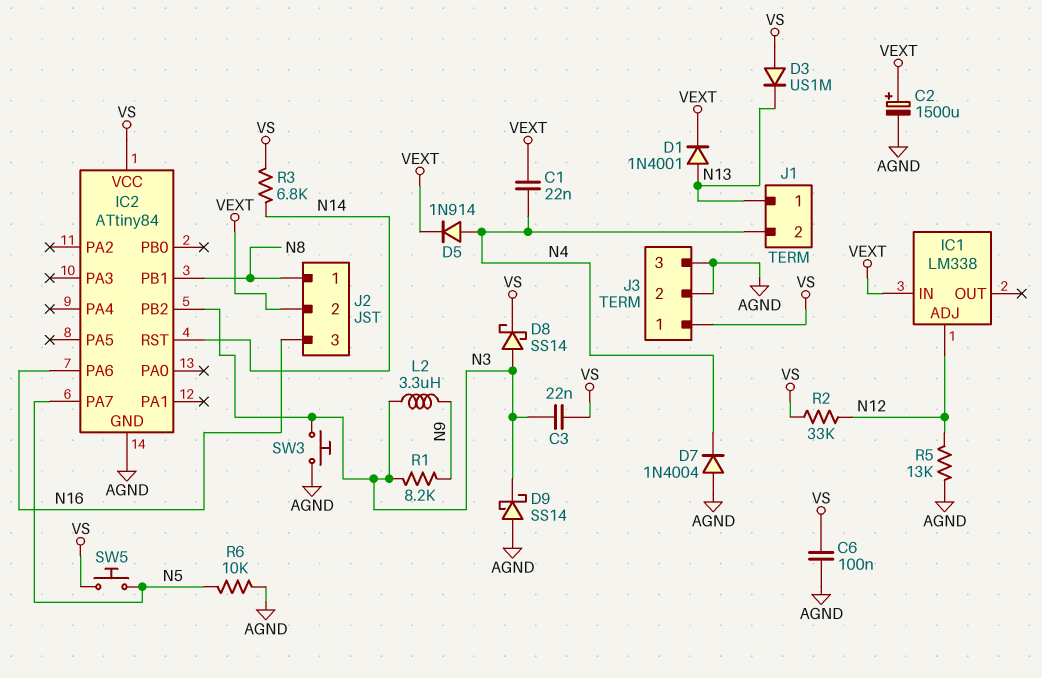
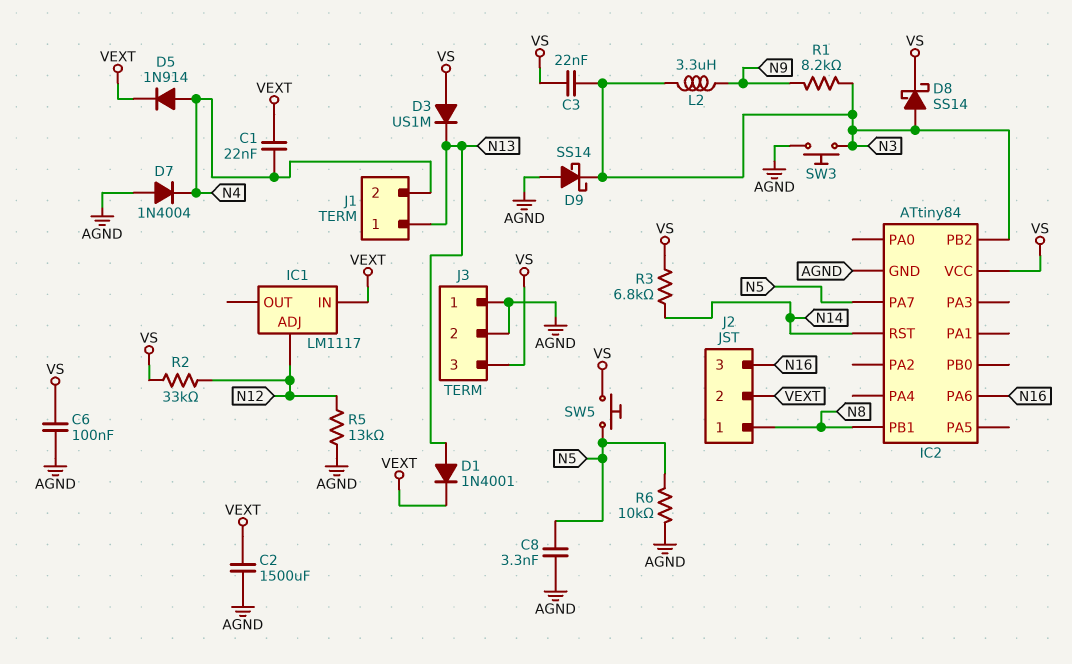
C2: 1500uF (plus VEXT, minus AGND) -> 1500uF (AGND, VEXT)
C8: none -> 3.3nF (AGND, N5)
IC1: LM338 -> LM1117
J3 pin 1: VS -> AGND
J3 pin 3: AGND -> VS

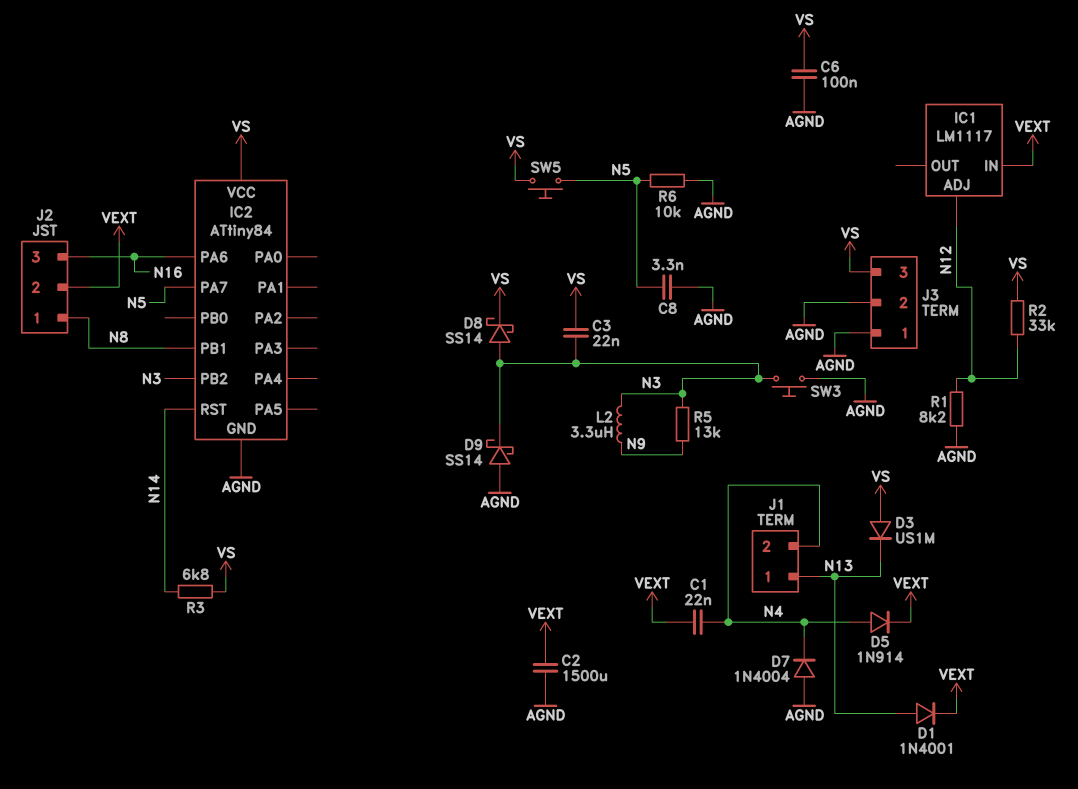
R1: 8.2k (N3, N9) -> 8.2k (AGND, N12)
R5: 13k (AGND, N12) -> 13k (N3, N9)

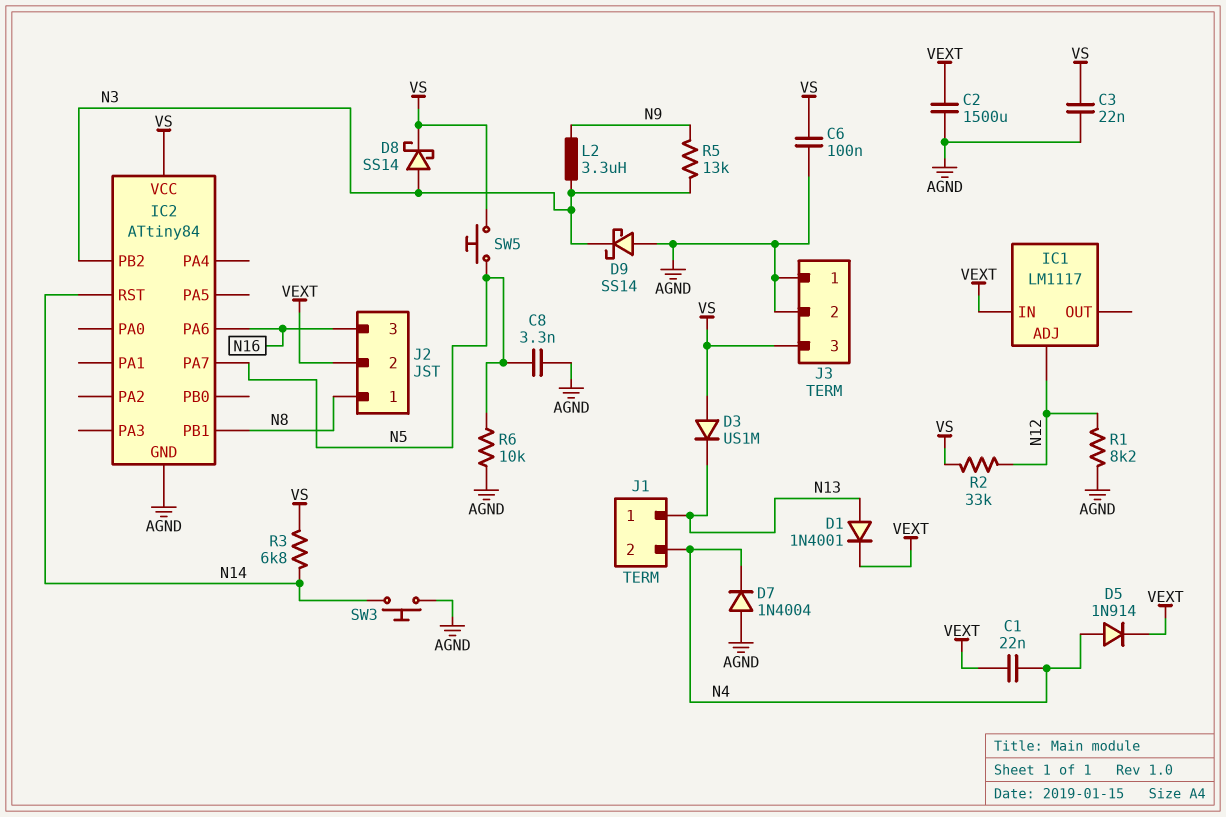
C3: 22nF (N3, VS) -> 22nF (AGND, VS)
SW3: button (AGND, N3) -> button (AGND, N14)

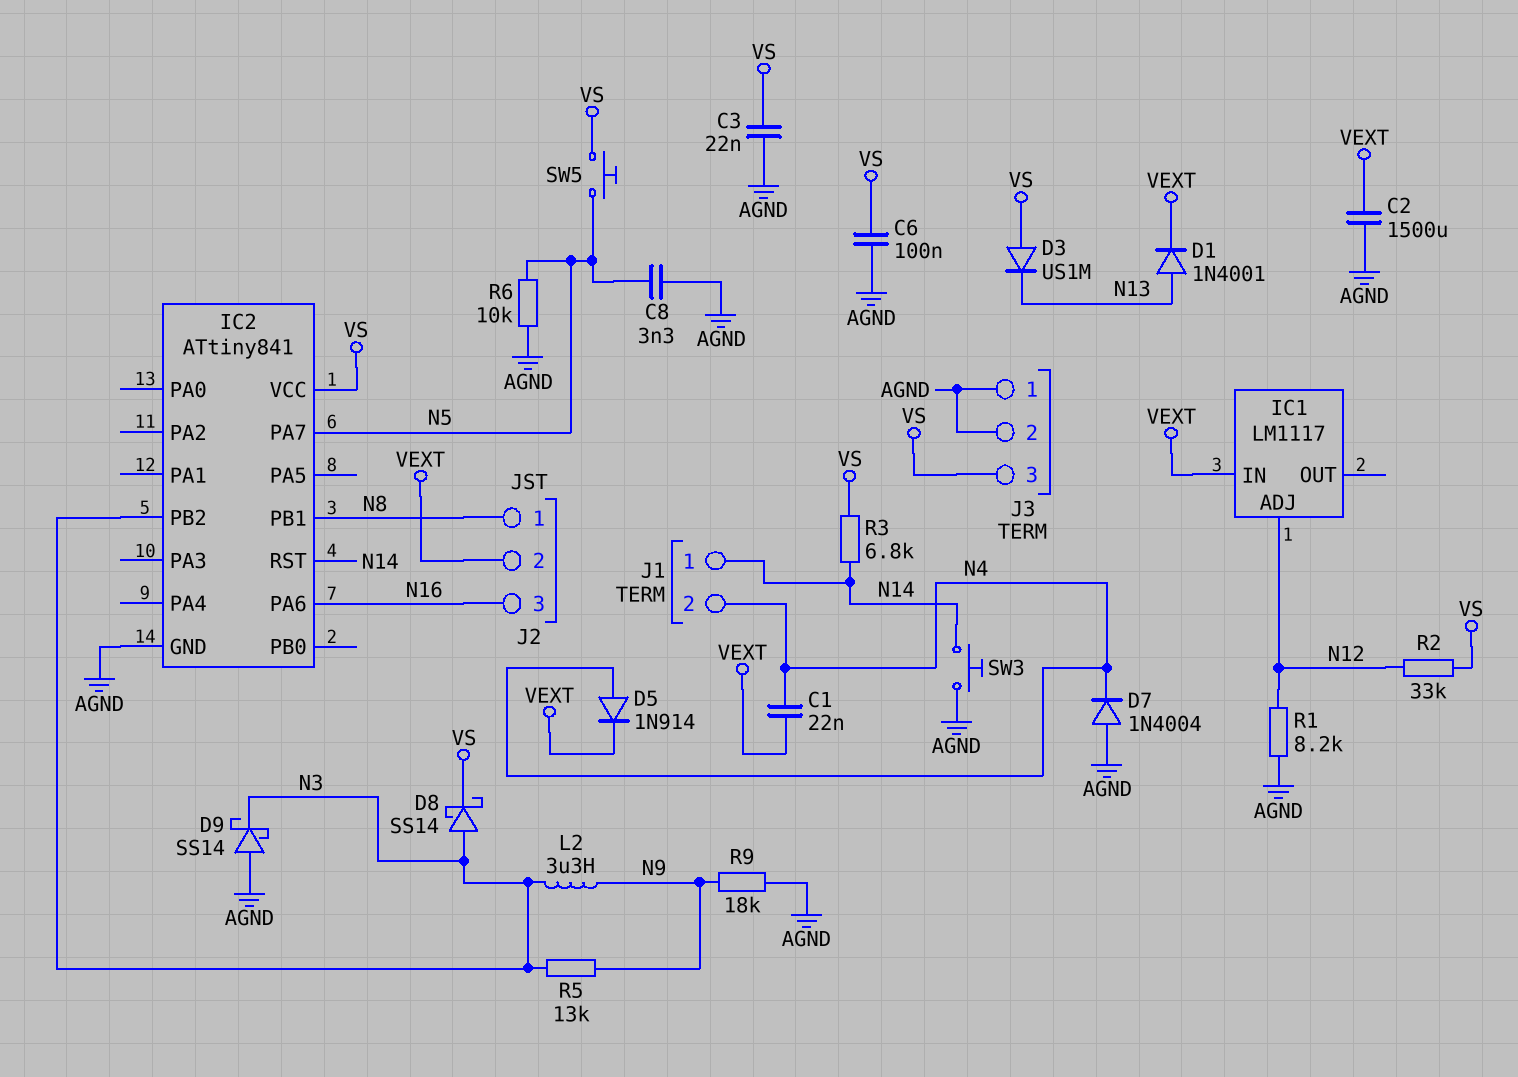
IC2: ATtiny84 -> ATtiny841
J1 pin 1: N13 -> N14
R9: none -> 18k (AGND, N9)

